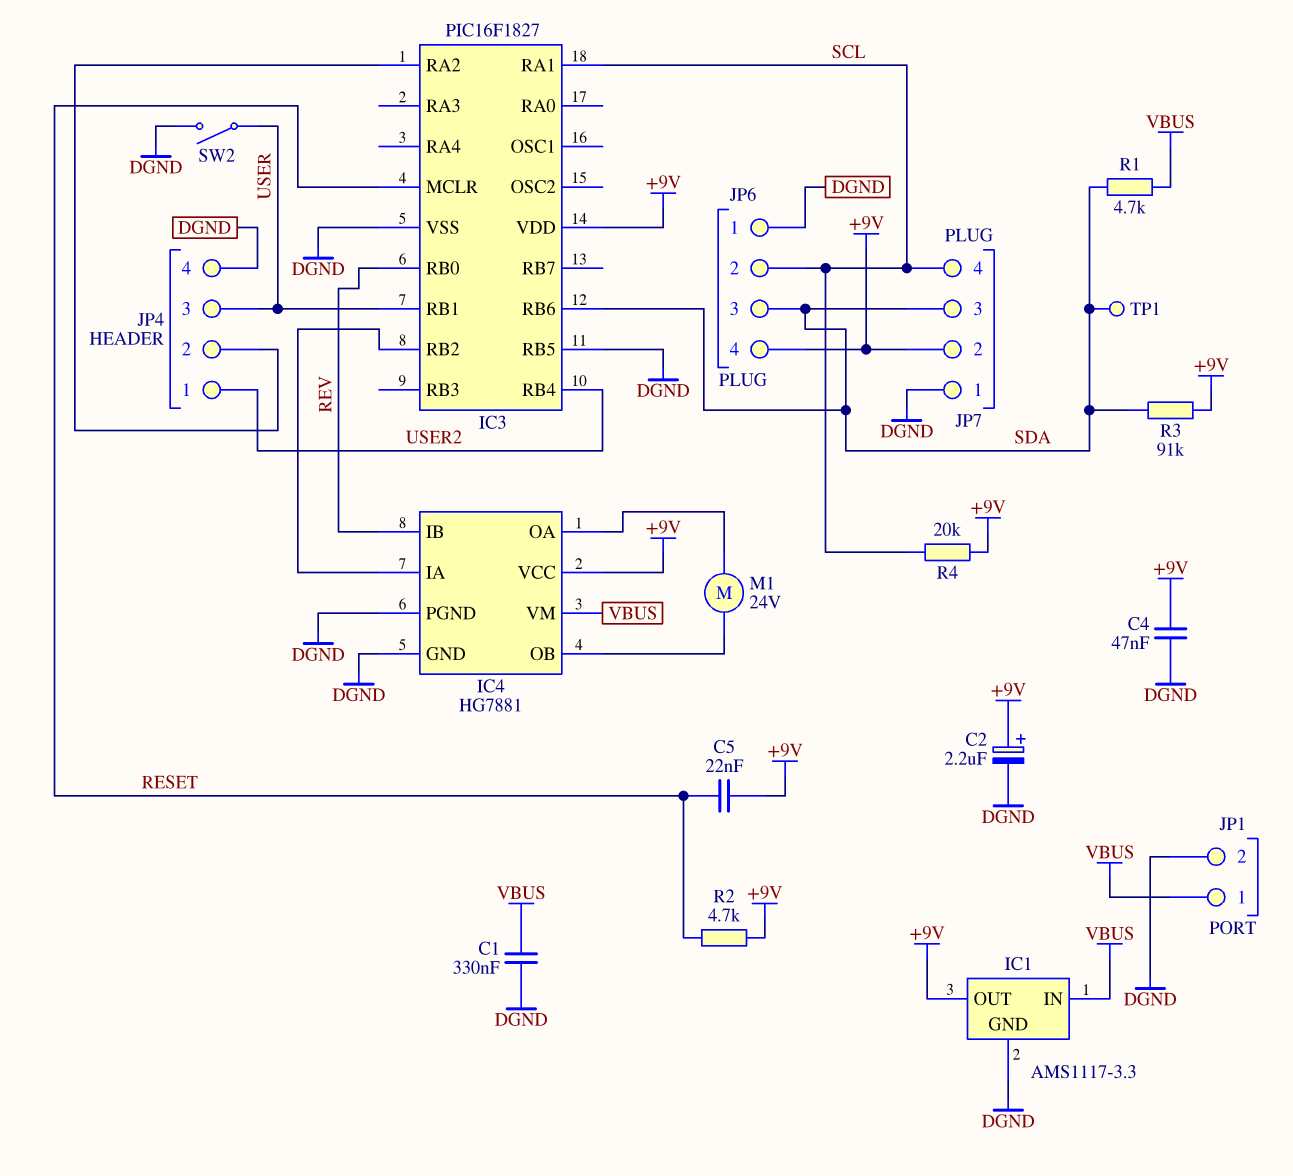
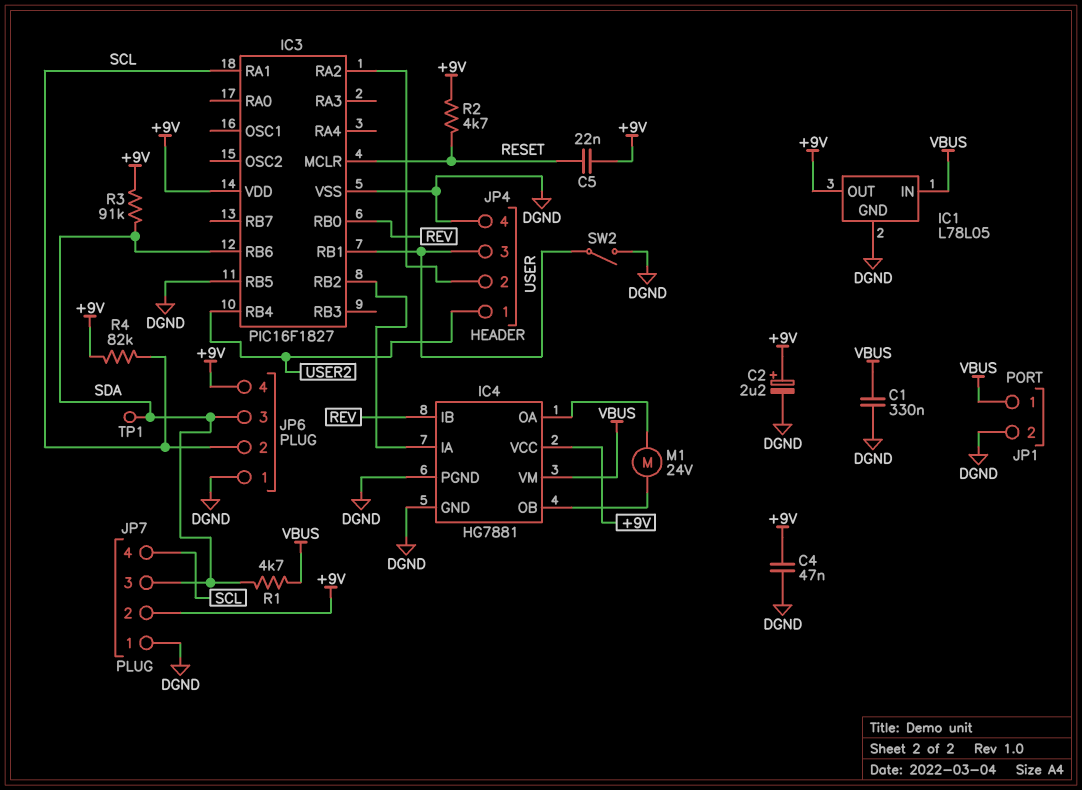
IC1: AMS1117-3.3 -> L78L05
R4: 20k (+9V, SCL) -> 82k (+9V, SCL)

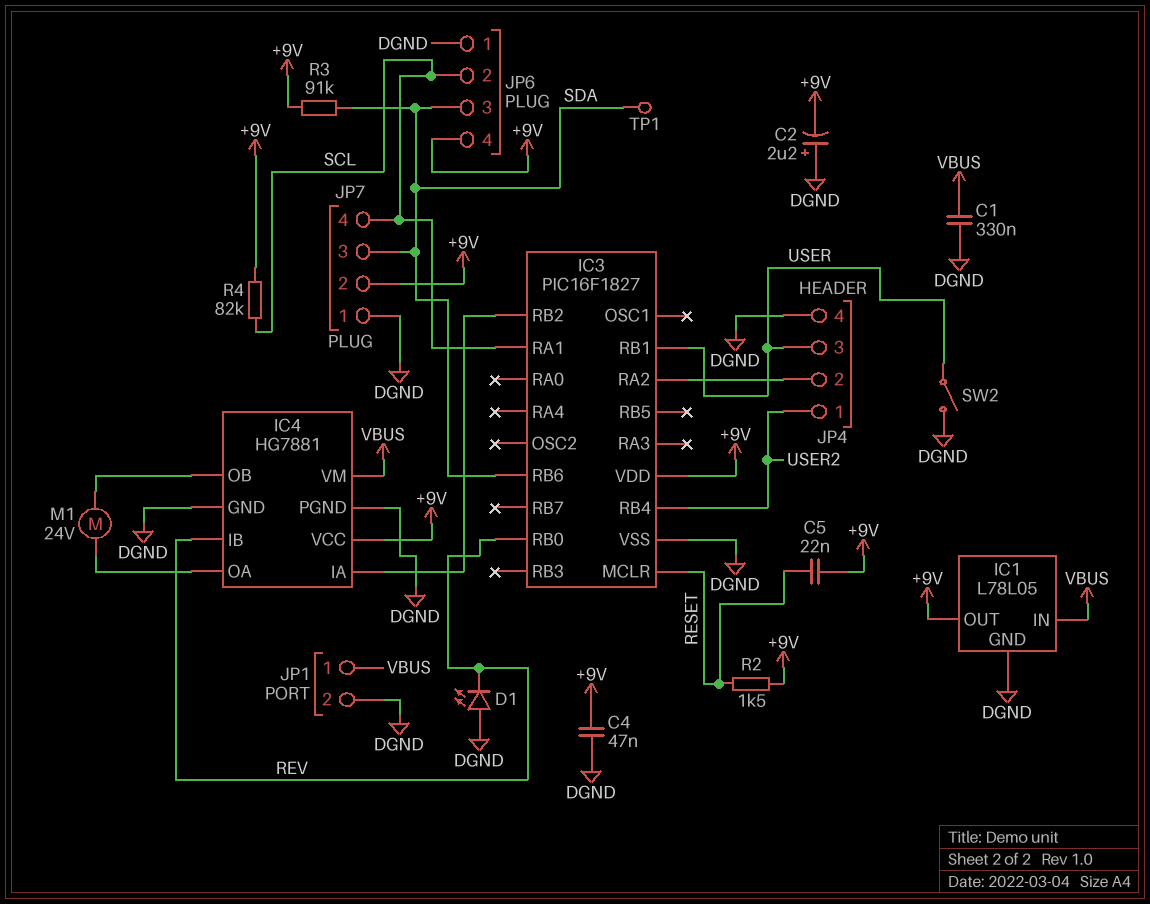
C2: 2.2uF (plus +9V, minus DGND) -> 2.2uF (plus DGND, minus +9V)
D1: none -> LED (A DGND, K REV)
IC3 pin RB5: DGND -> none
R1: 4.7k (SDA, VBUS) -> none
R2: 4.7k (+9V, RESET) -> 1.5k (+9V, RESET)

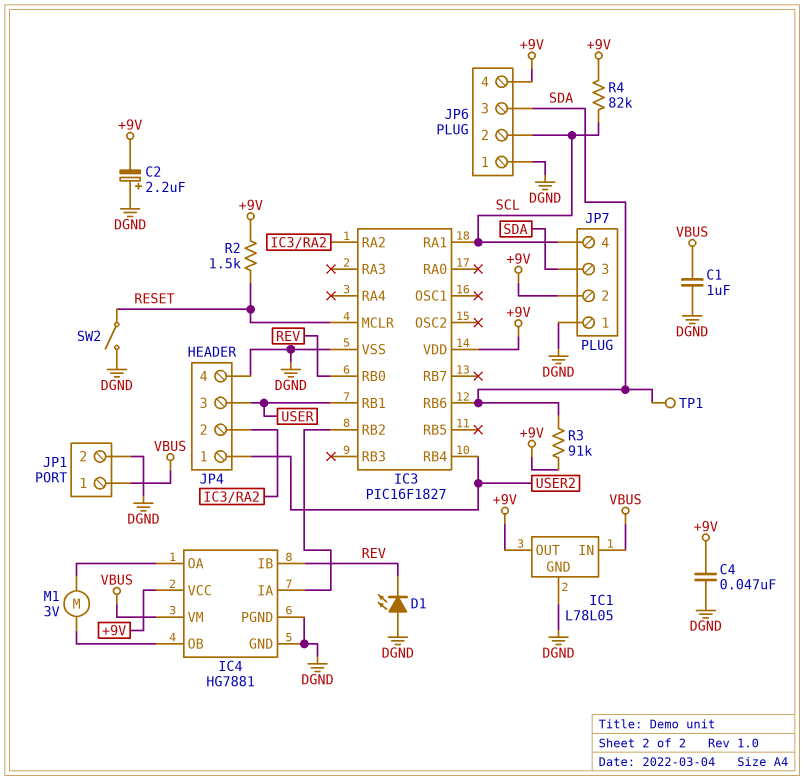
C1: 330nF (DGND, VBUS) -> 1uF (DGND, VBUS)
C5: 22nF (+9V, RESET) -> none
M1: motor 24V (IC4/OA, IC4/OB) -> motor 3V (IC4/OA, IC4/OB)
SW2: switch (DGND, USER) -> switch (DGND, RESET)

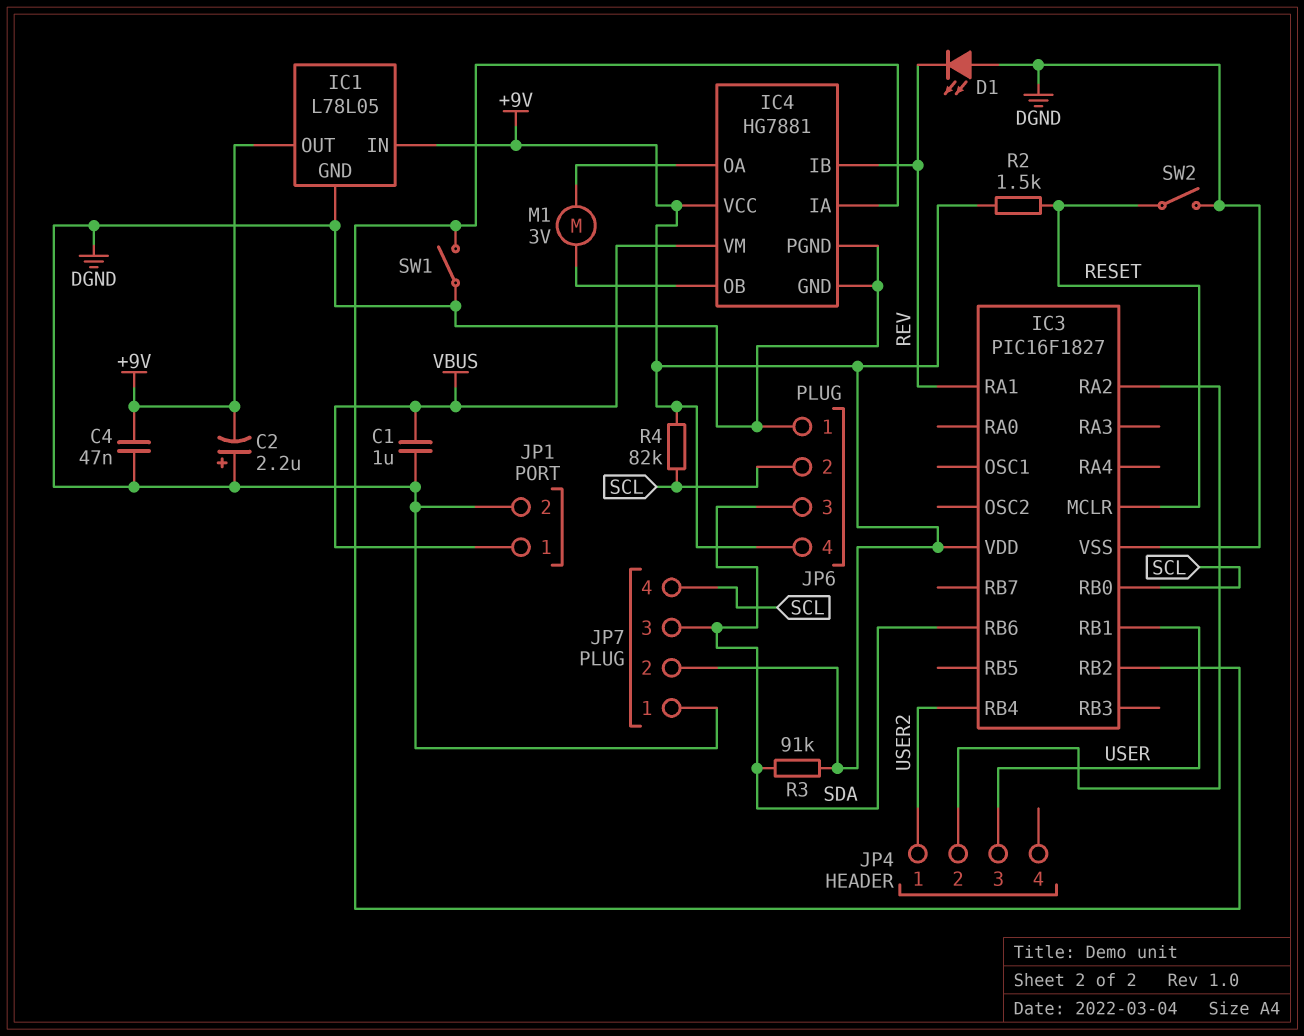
IC1 pin IN: VBUS -> +9V
IC3 pin RA1: SCL -> REV
IC3 pin RB0: REV -> SCL
JP4 pin 4: DGND -> none
SW1: none -> switch (DGND, IC3/RB2)
TP1: test point (SDA) -> none

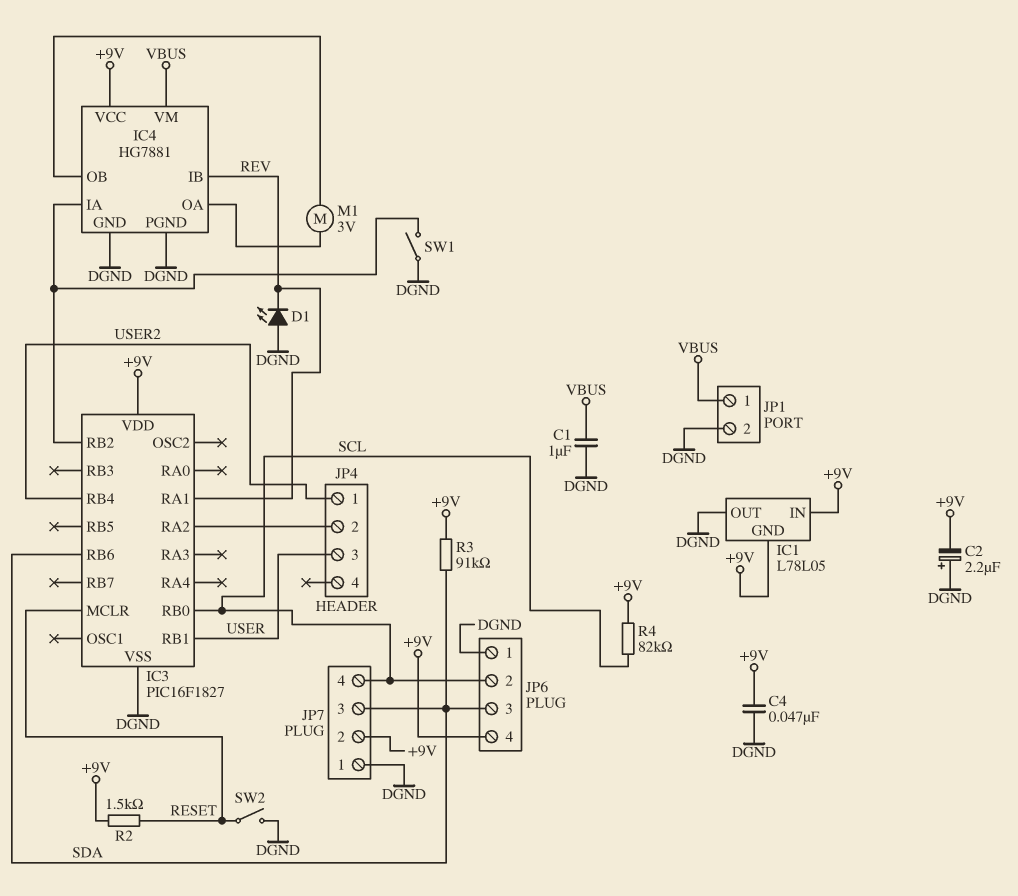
IC1 pin GND: DGND -> +9V
IC1 pin OUT: +9V -> DGND

